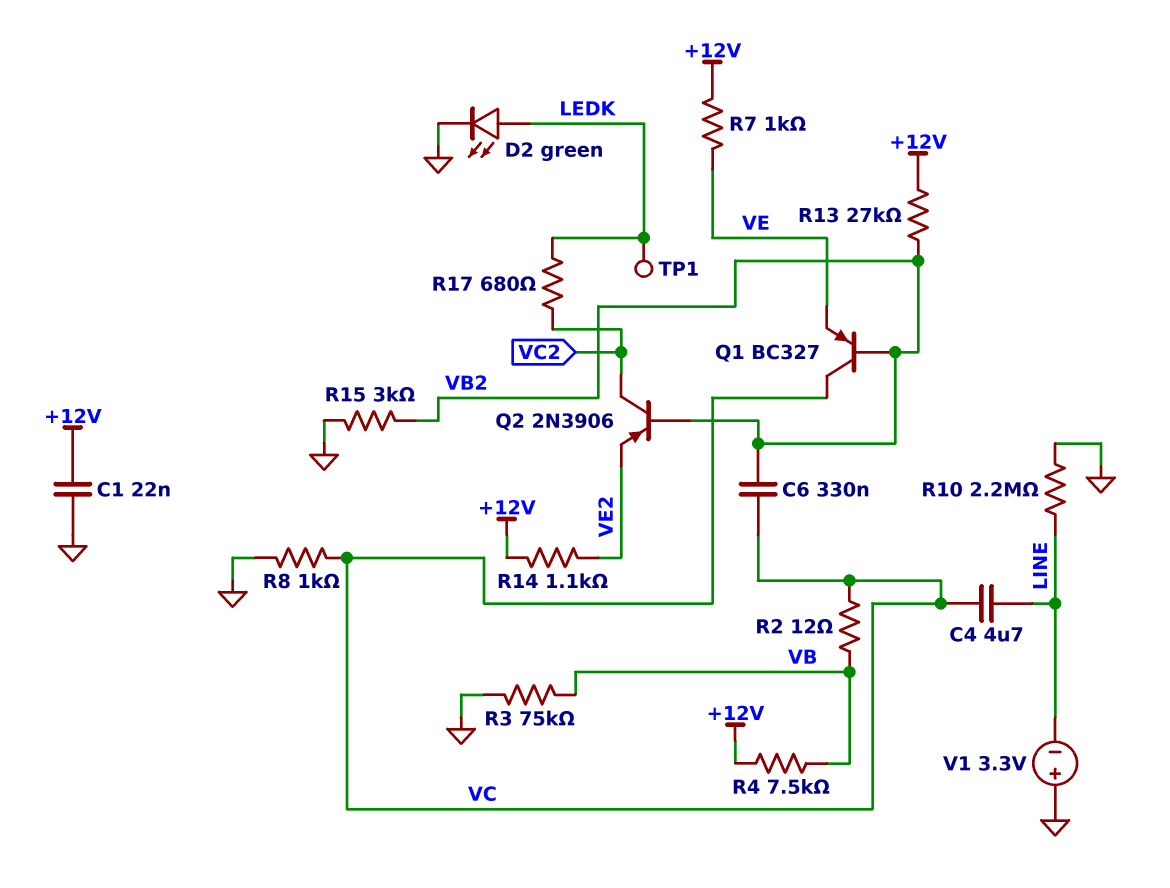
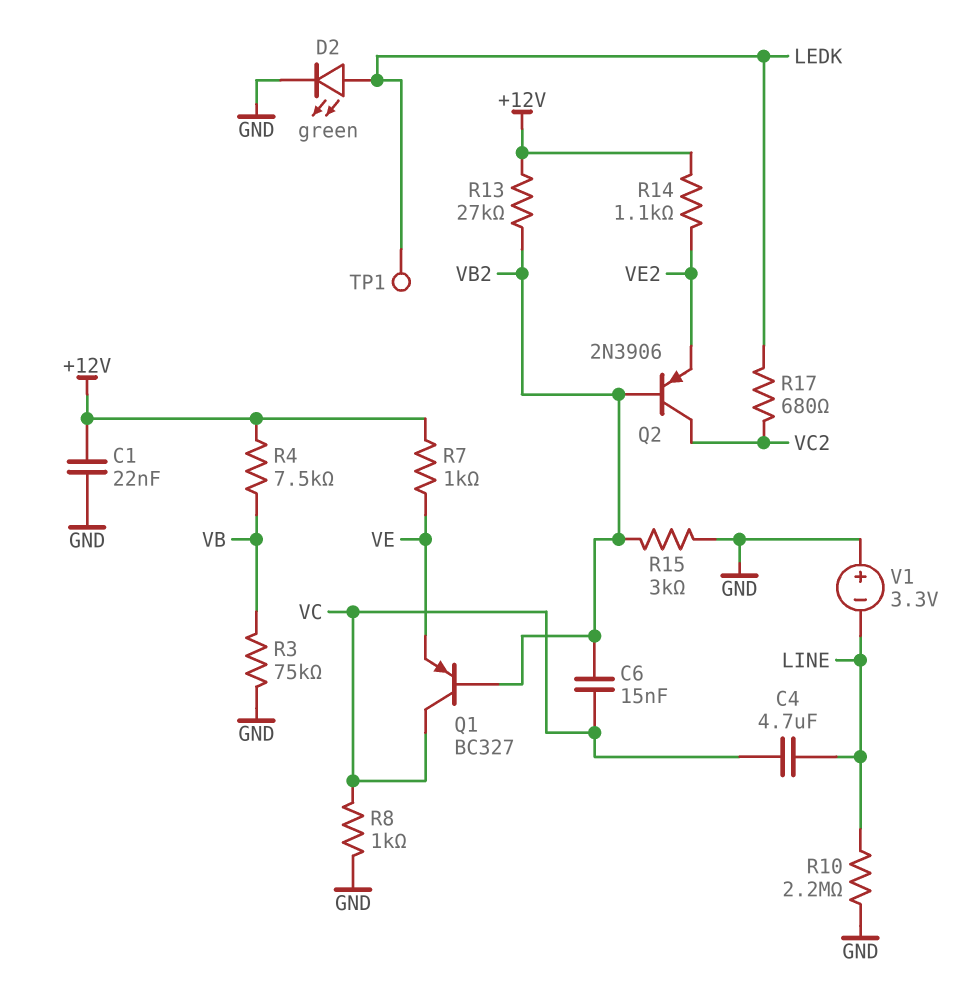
C6: 330nF (VB2, VC) -> 15nF (VB2, VC)
R2: 12 (VB, VC) -> none

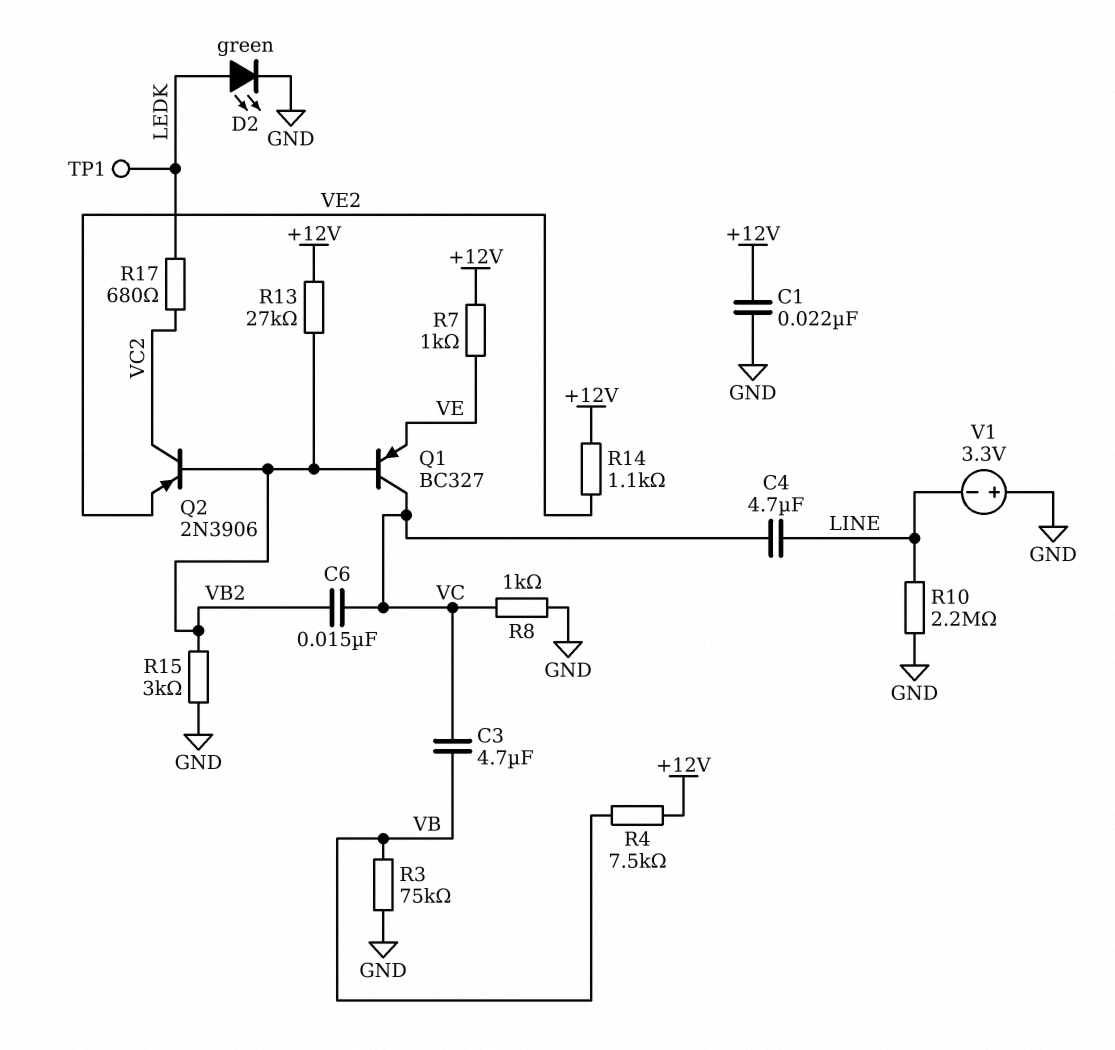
C3: none -> 4.7uF (VB, VC)

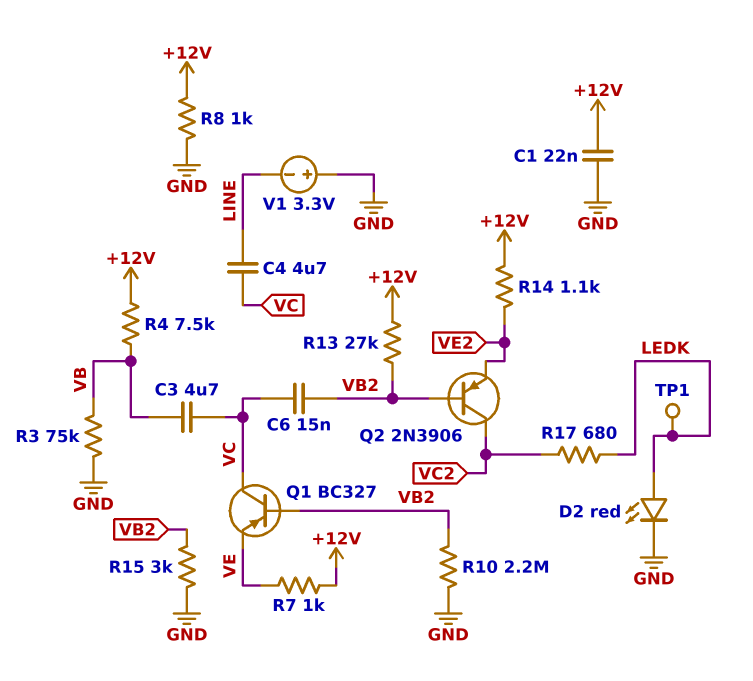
D2: LED green (A LEDK, K GND) -> LED red (A LEDK, K GND)
R8: 1k (GND, VC) -> 1k (+12V, GND)
R10: 2.2M (GND, LINE) -> 2.2M (GND, VB2)

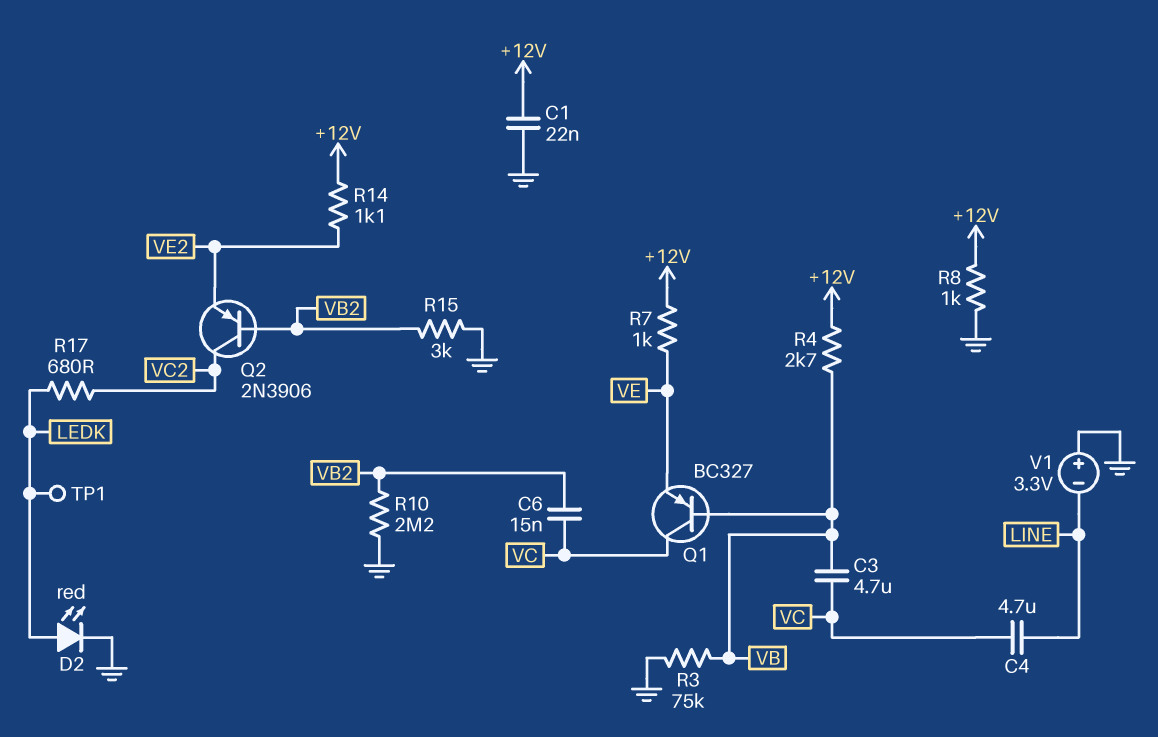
Q1: PNP BC327 (B VB2, C VC, E VE) -> PNP BC327 (B VB, C VC, E VE)
R4: 7.5k (+12V, VB) -> 2.7k (+12V, VB)
R13: 27k (+12V, VB2) -> none

